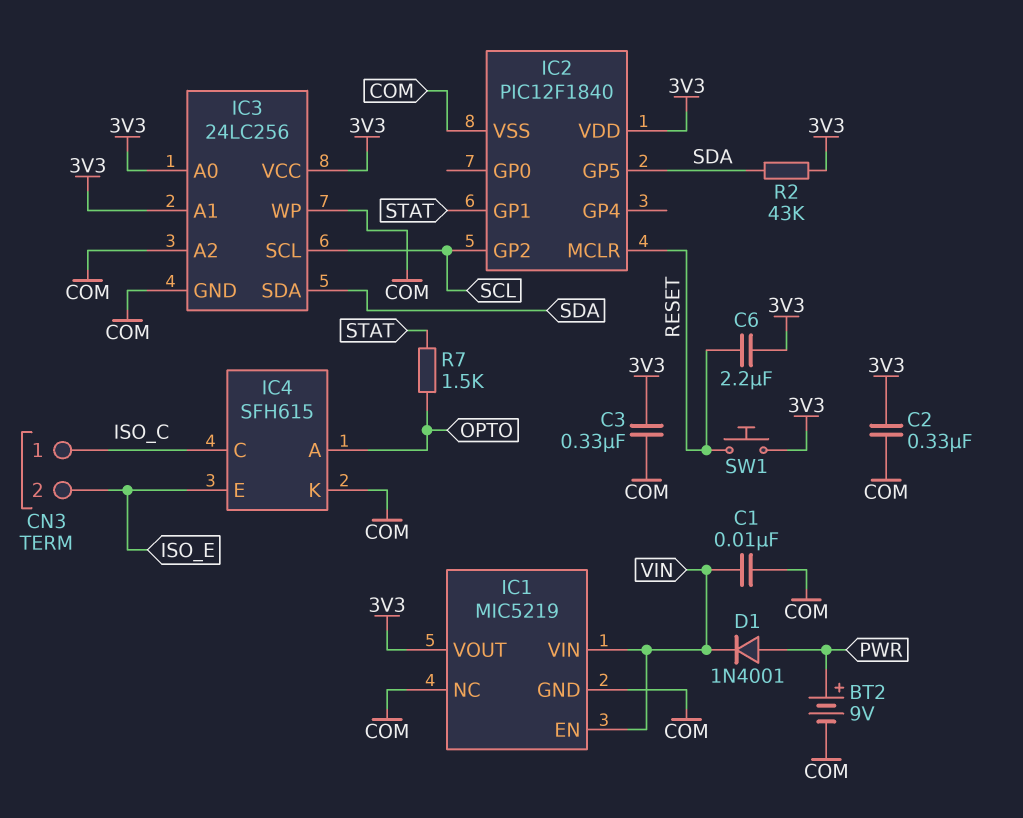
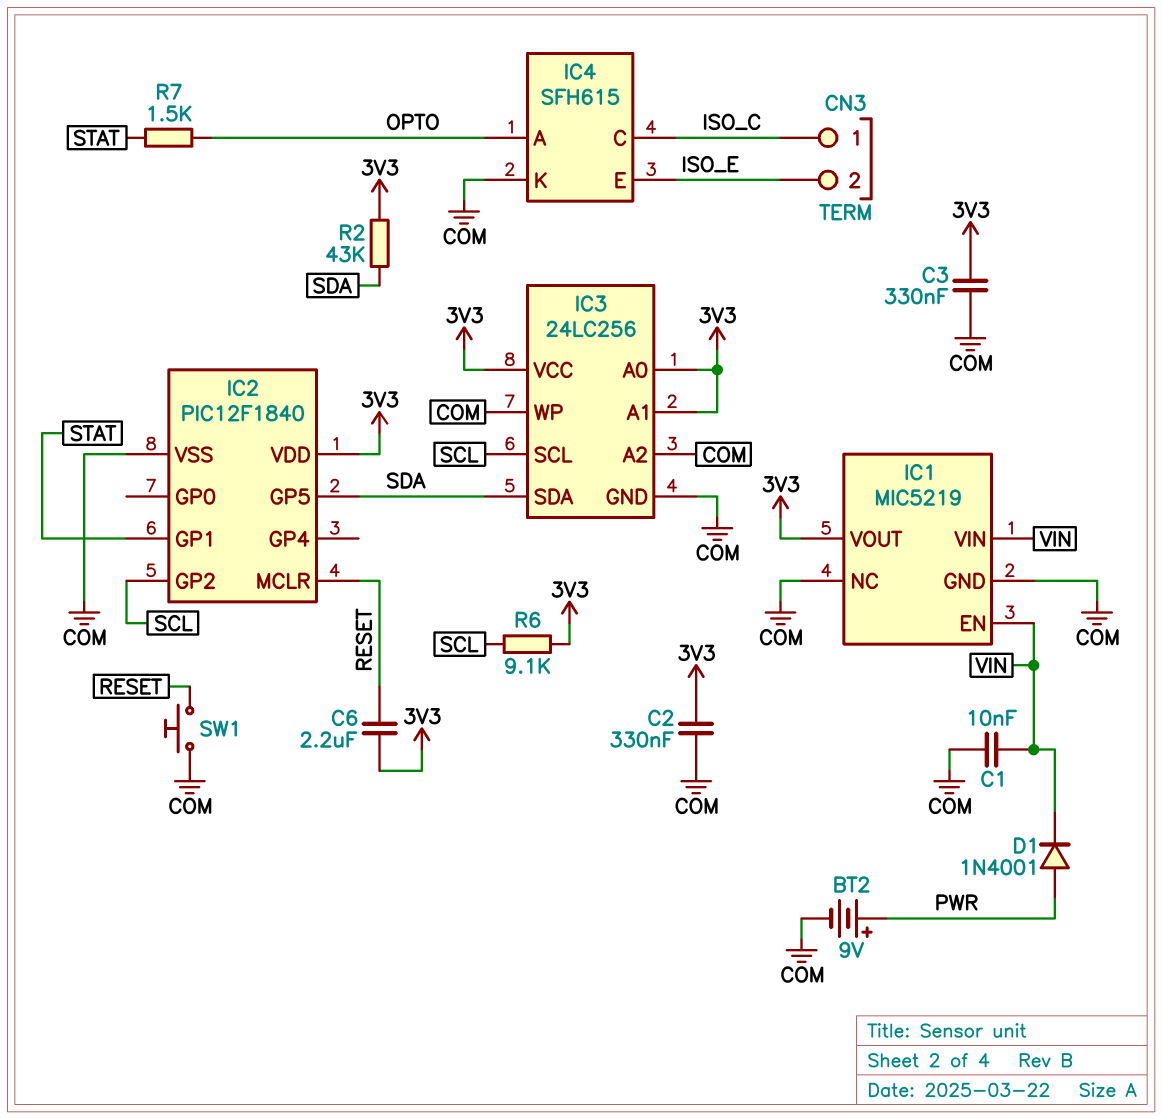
R6: none -> 9.1k (3V3, SCL)
SW1: button (3V3, RESET) -> button (COM, RESET)

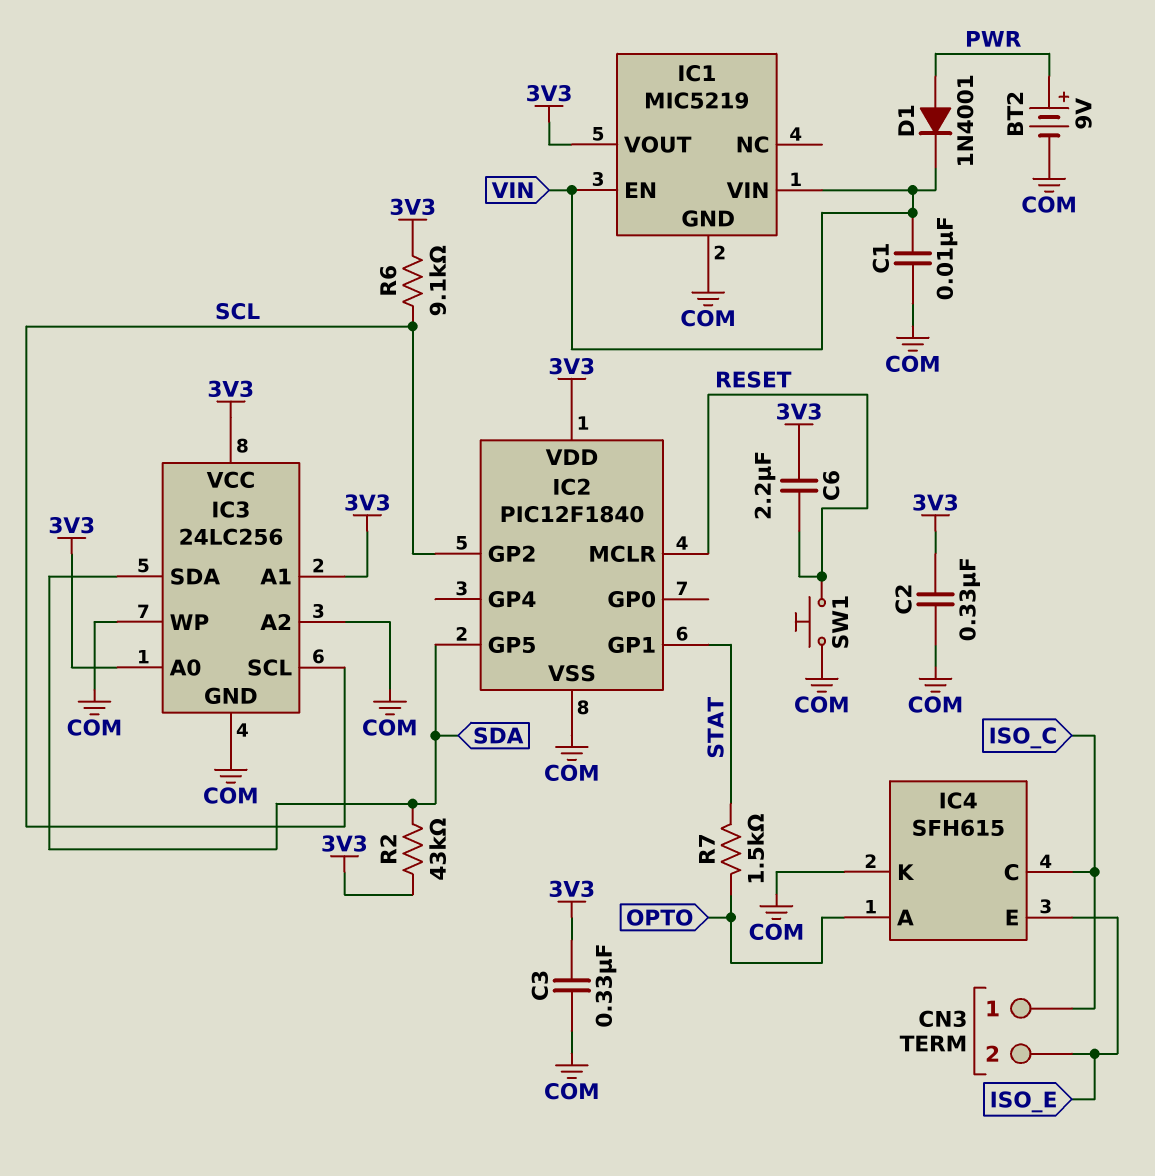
IC1 pin NC: COM -> none

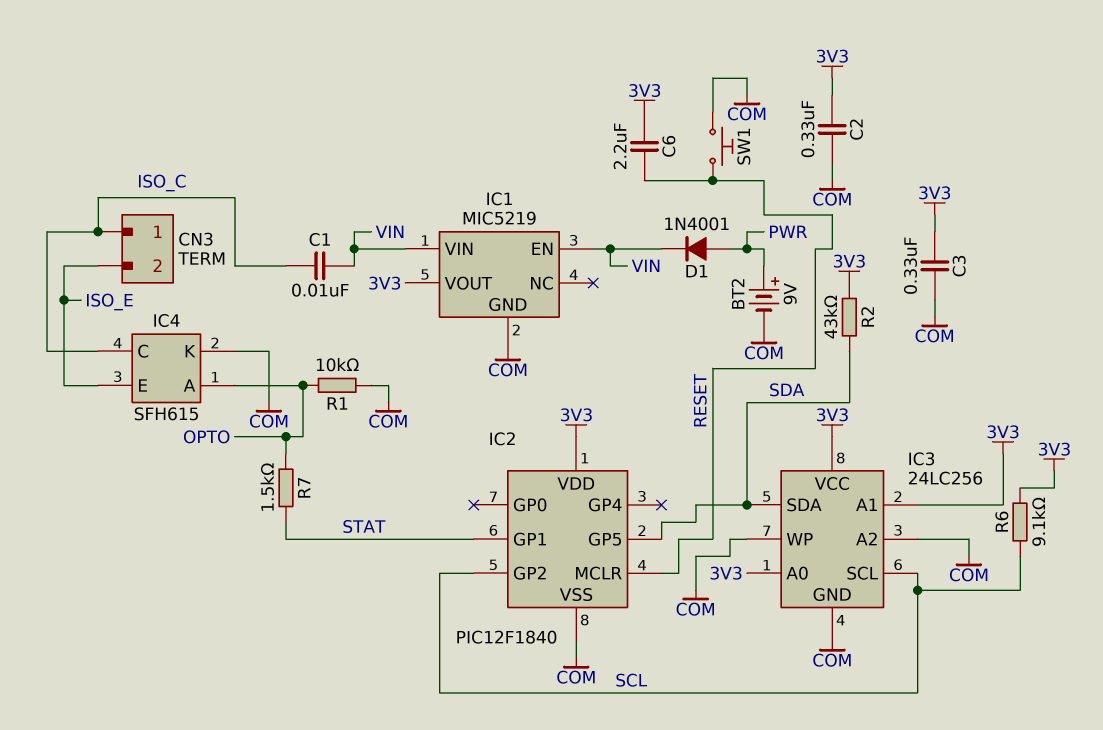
C1: 10nF (COM, VIN) -> 10nF (ISO_C, VIN)
R1: none -> 10k (COM, OPTO)

